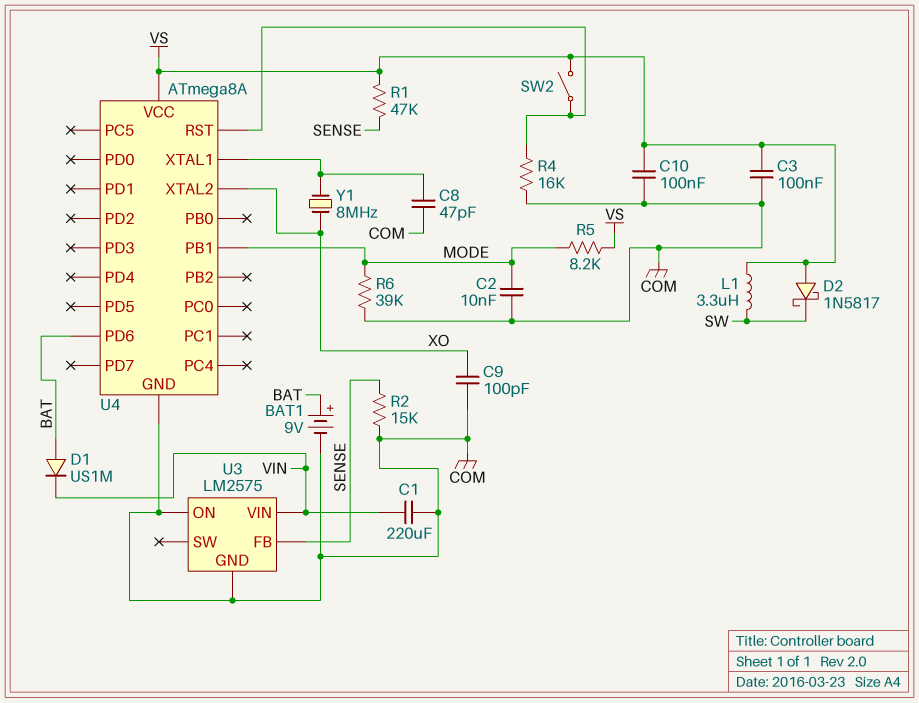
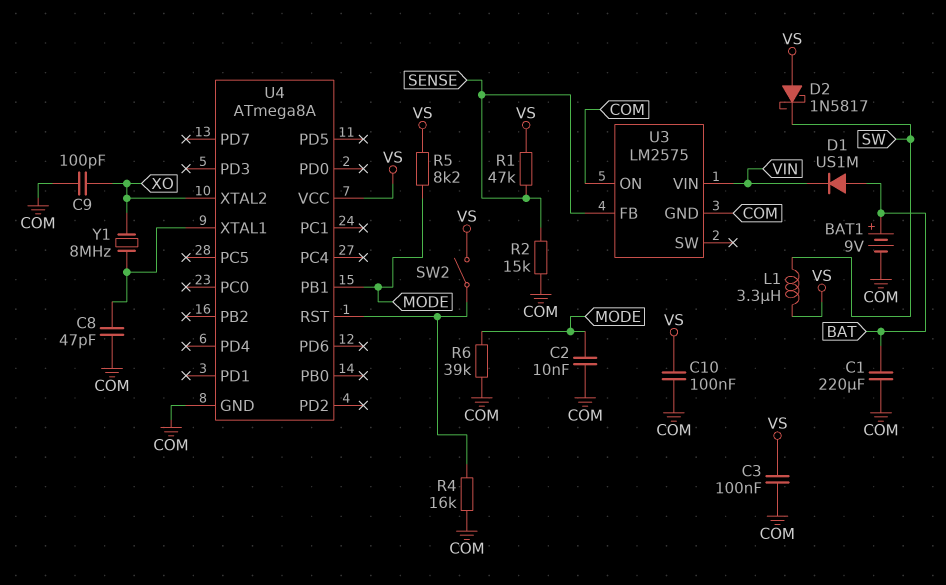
C1: 220uF (COM, VIN) -> 220uF (BAT, COM)
U4 pin PD6: BAT -> none

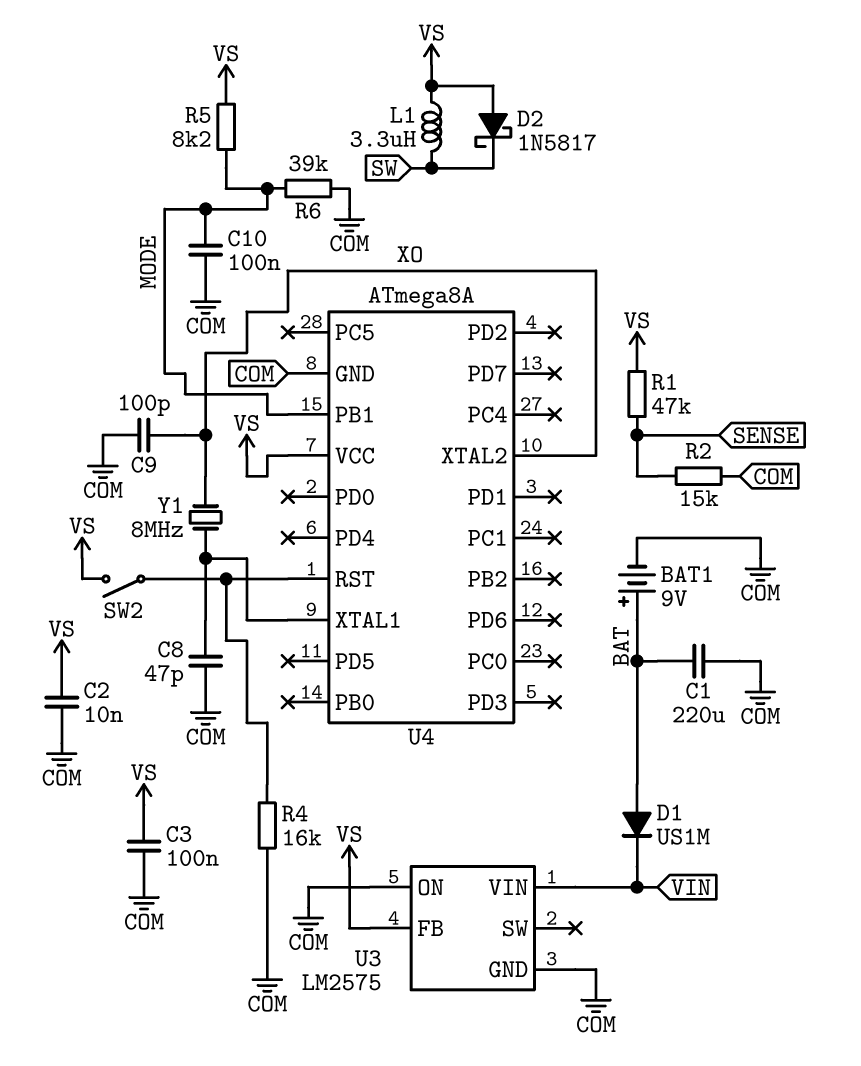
C2: 10nF (COM, MODE) -> 10nF (COM, VS)
C10: 100nF (COM, VS) -> 100nF (COM, MODE)
U3 pin FB: SENSE -> VS

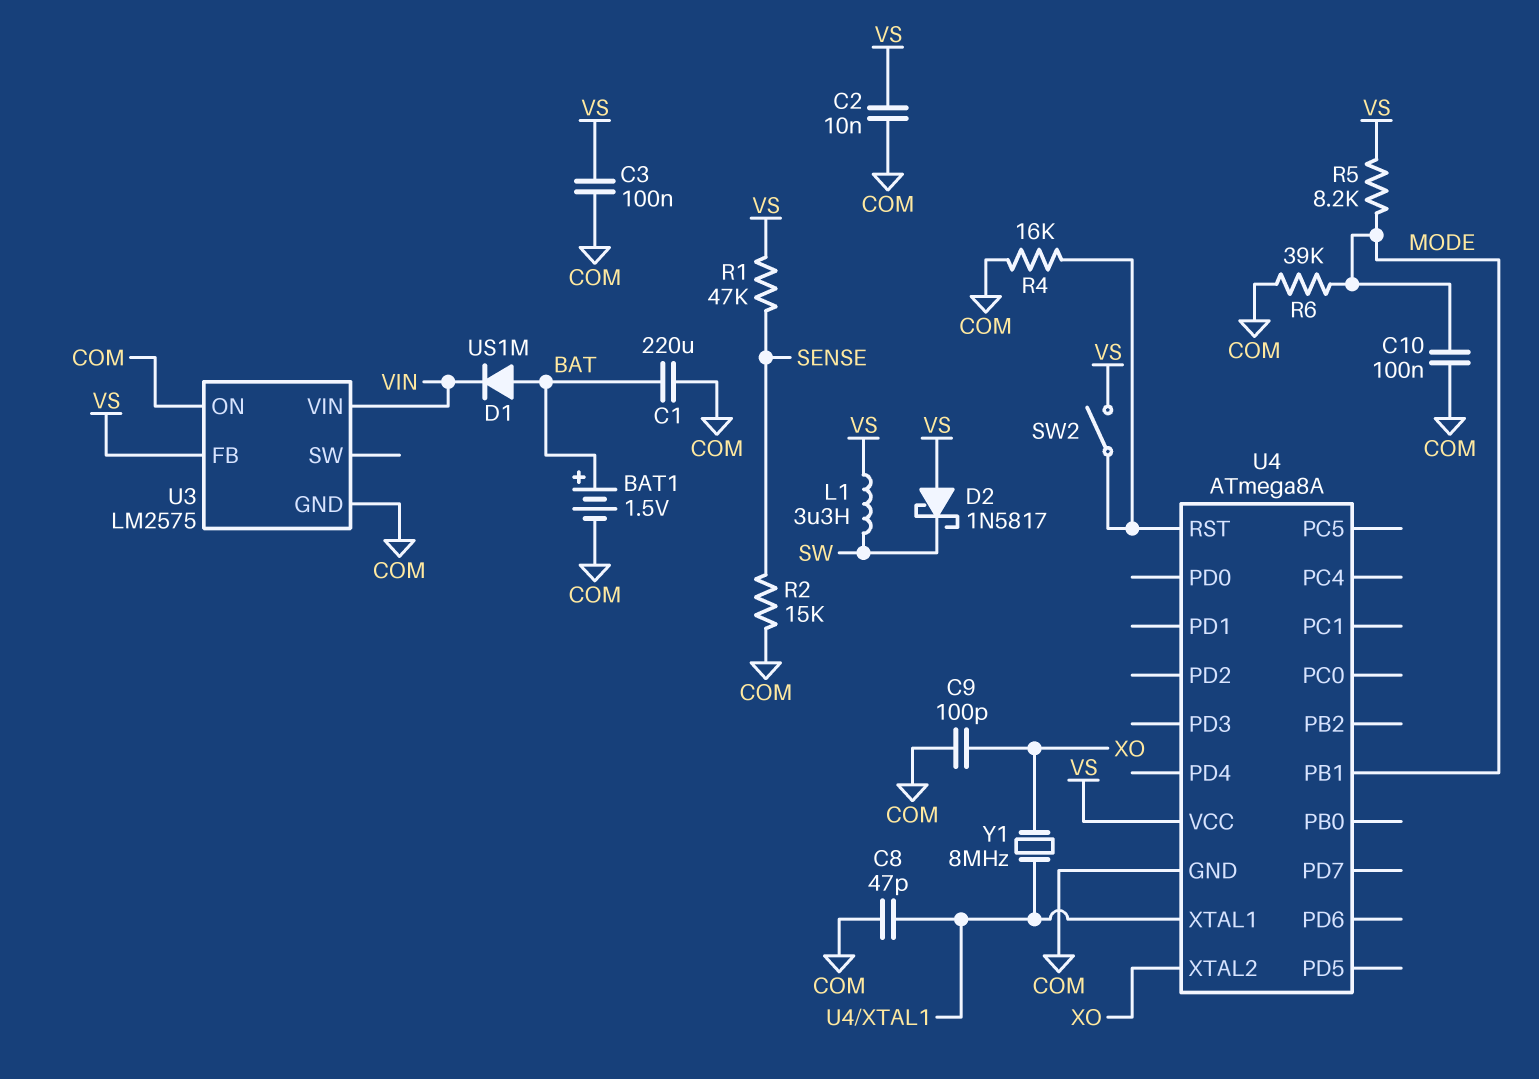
BAT1: 9V (plus BAT, minus COM) -> 1.5V (plus BAT, minus COM)

